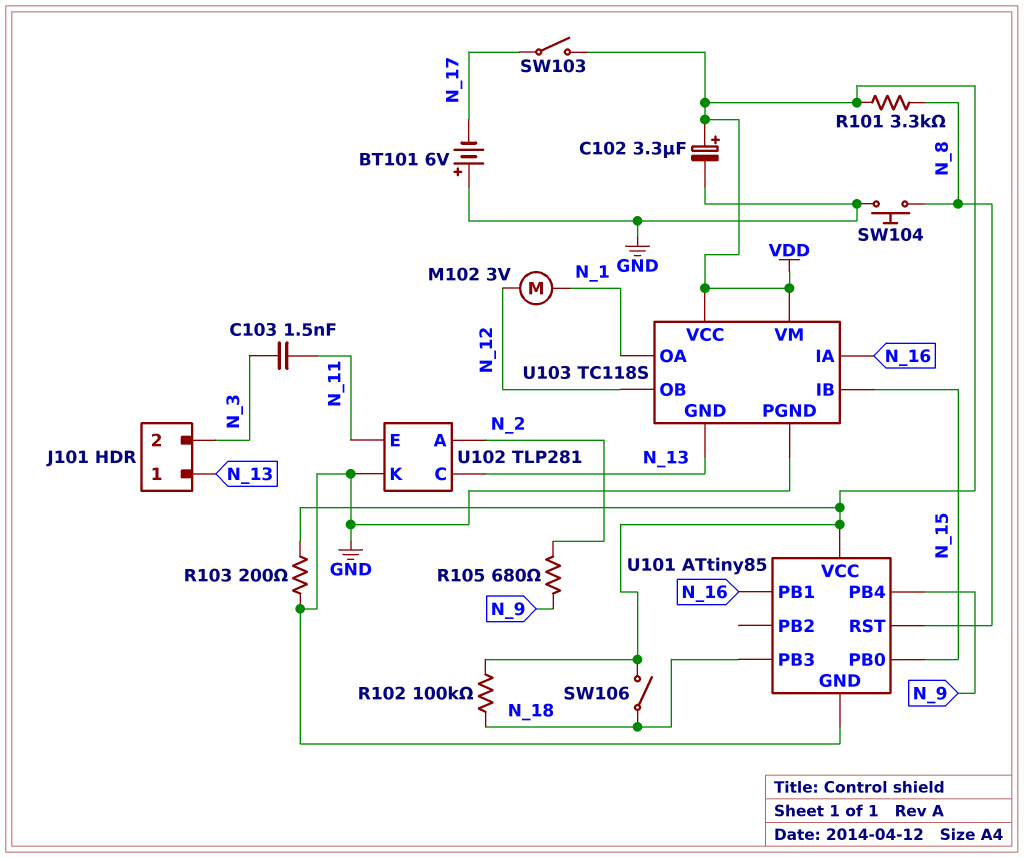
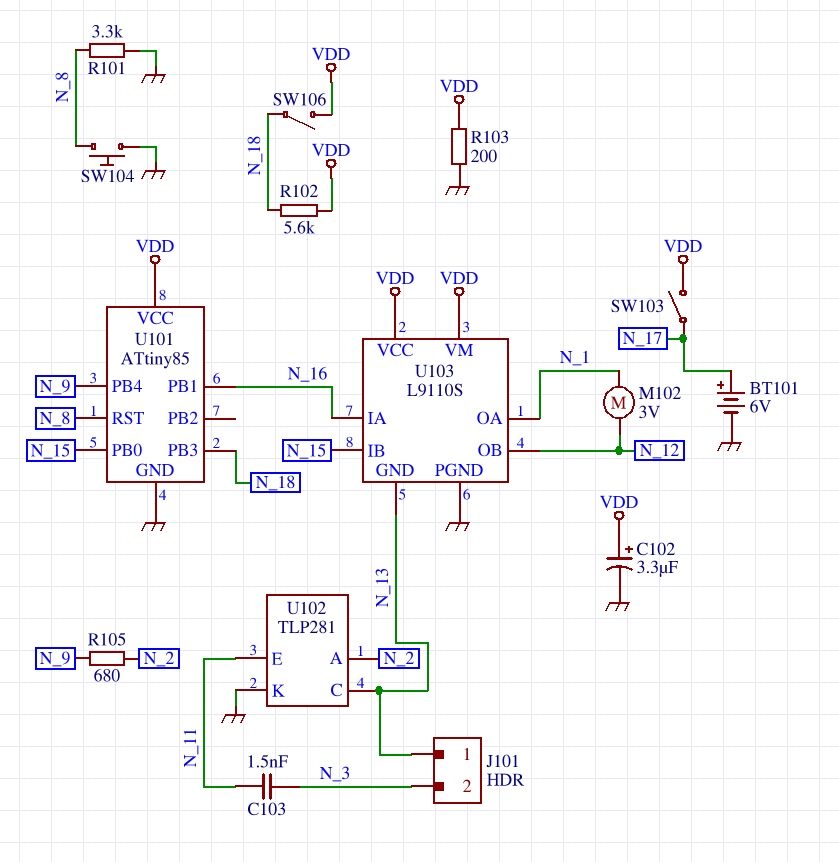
BT101: 6V (plus GND, minus N_17) -> 6V (plus N_17, minus GND)
R101: 3.3k (N_8, VDD) -> 3.3k (GND, N_8)
R102: 100k (N_18, VDD) -> 5.6k (N_18, VDD)
U103: TC118S -> L9110S

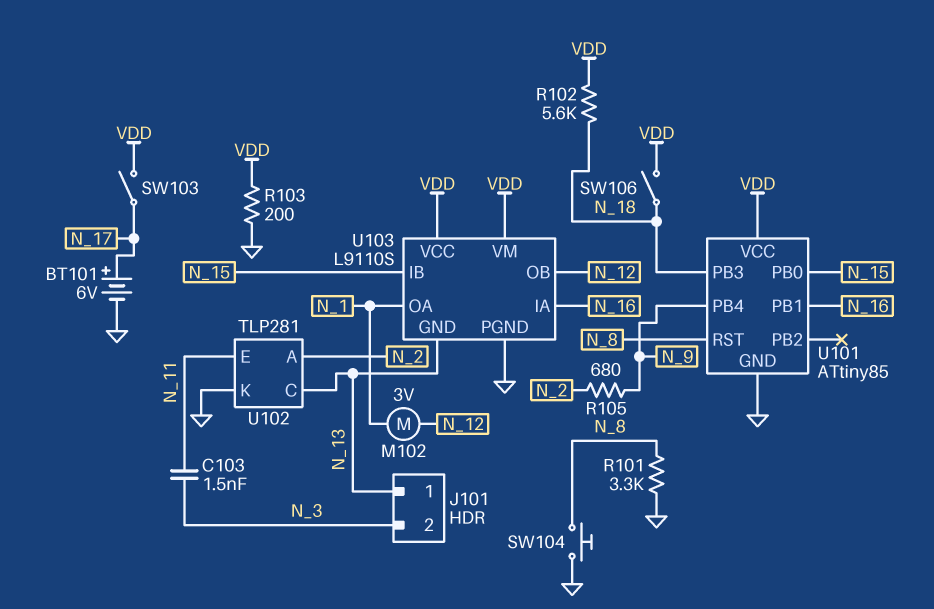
C102: 3.3uF (plus VDD, minus GND) -> none

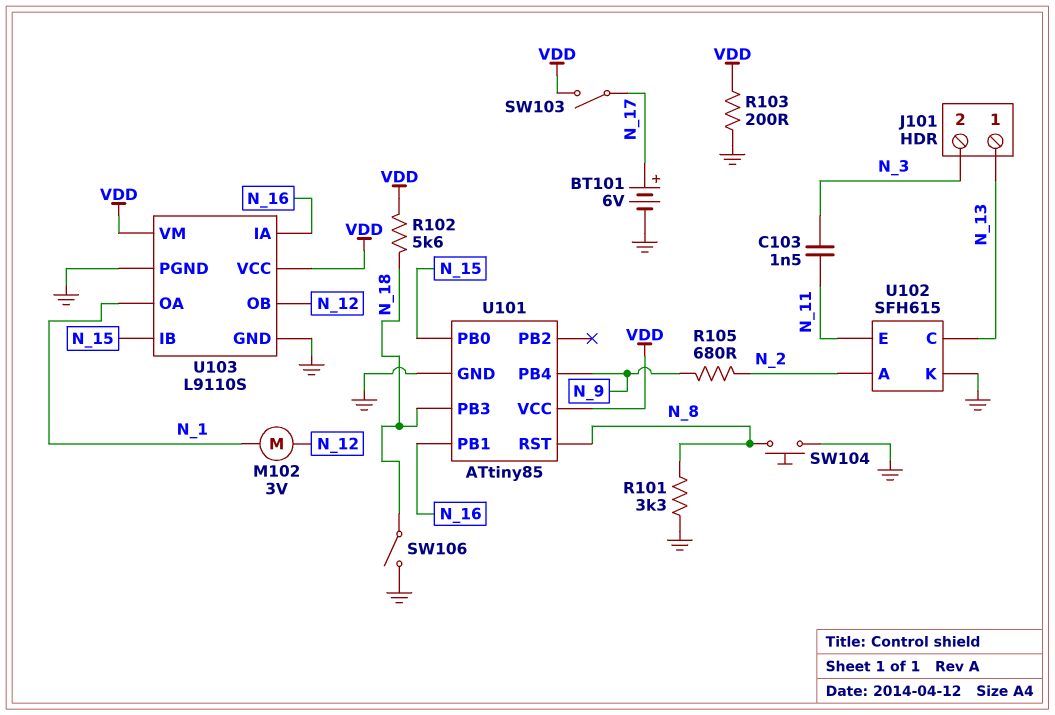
SW106: switch (N_18, VDD) -> switch (GND, N_18)
U102: TLP281 -> SFH615
U103 pin GND: N_13 -> GND

